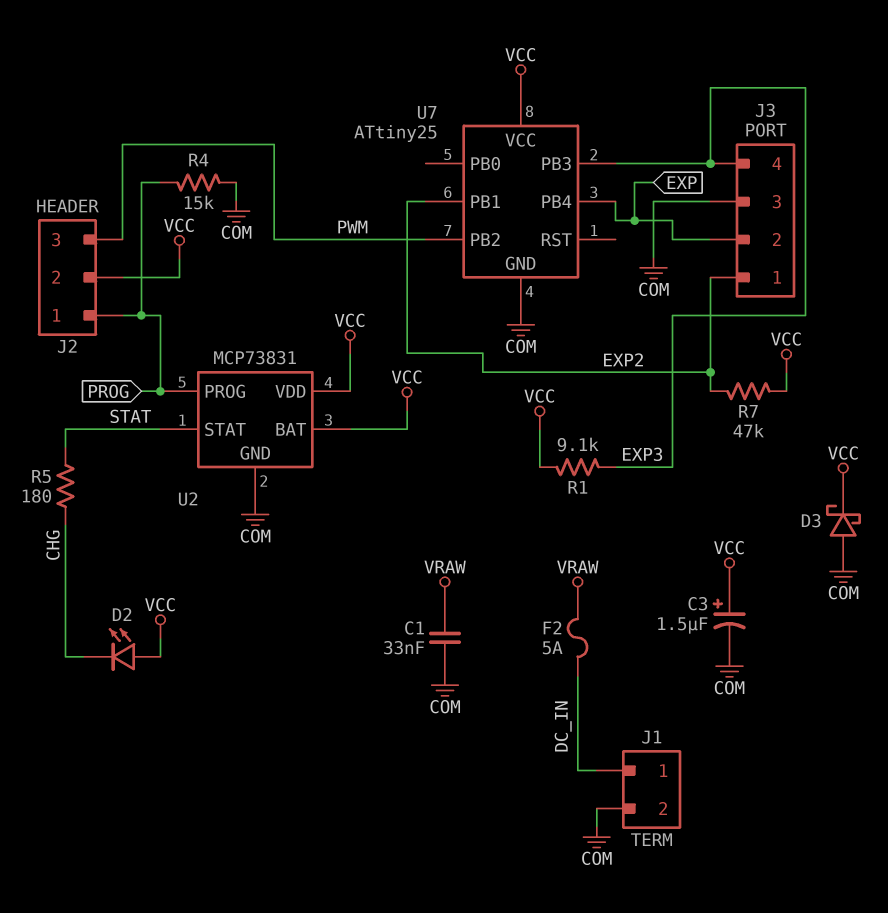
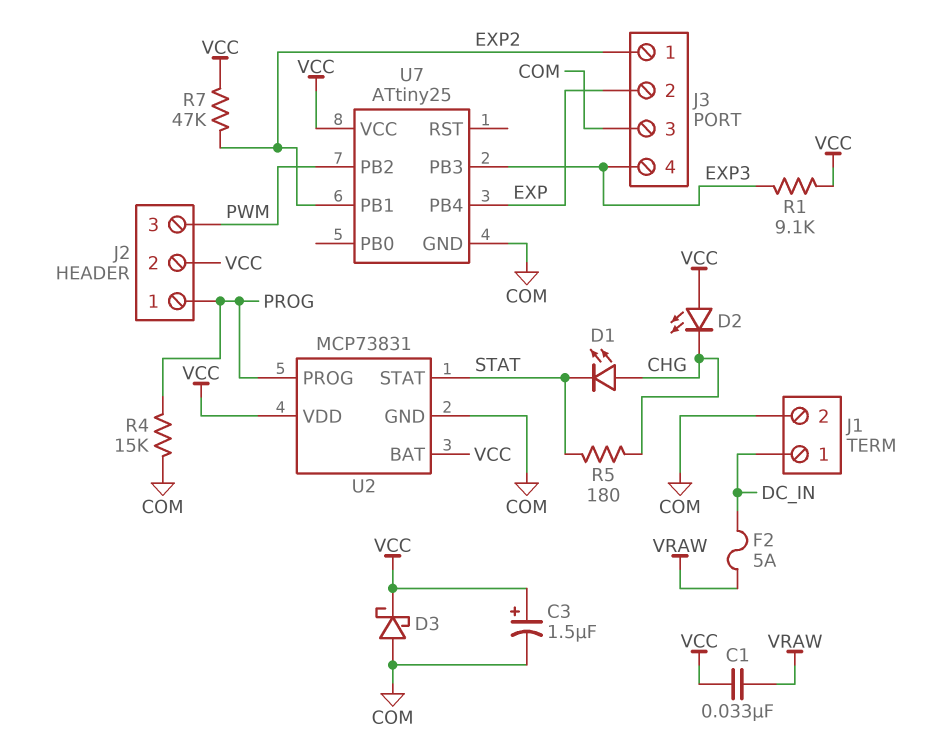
C1: 33nF (COM, VRAW) -> 33nF (VCC, VRAW)
D1: none -> LED (A CHG, K STAT)

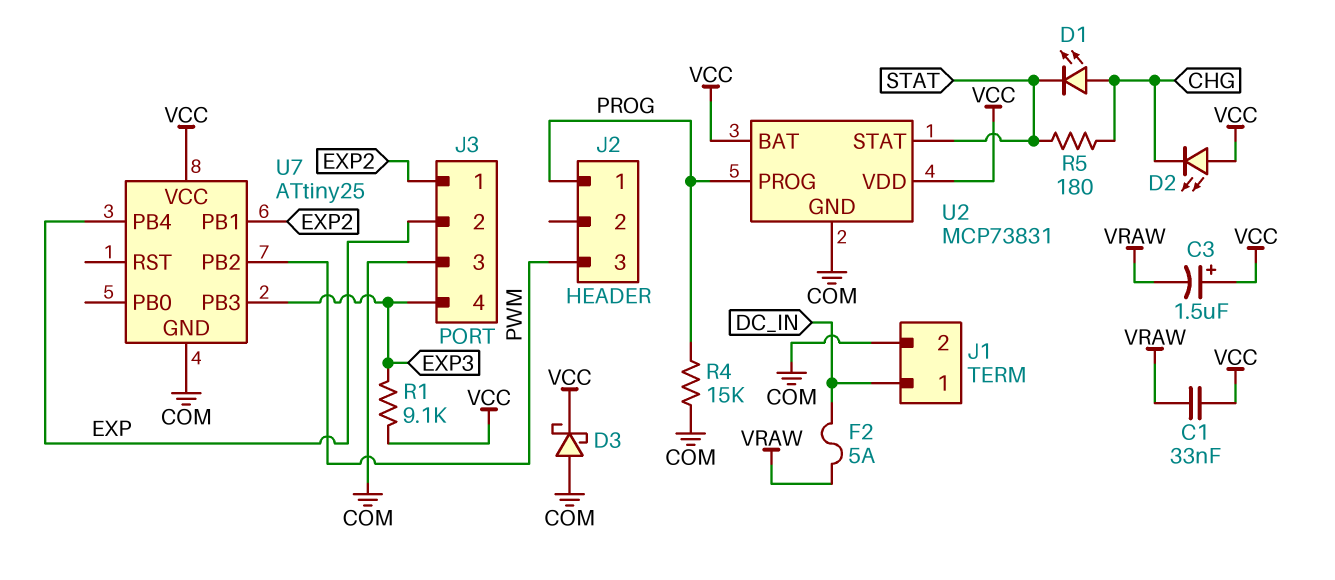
C3: 1.5uF (plus VCC, minus COM) -> 1.5uF (plus VCC, minus VRAW)
J2 pin 2: VCC -> none
R7: 47k (EXP2, VCC) -> none

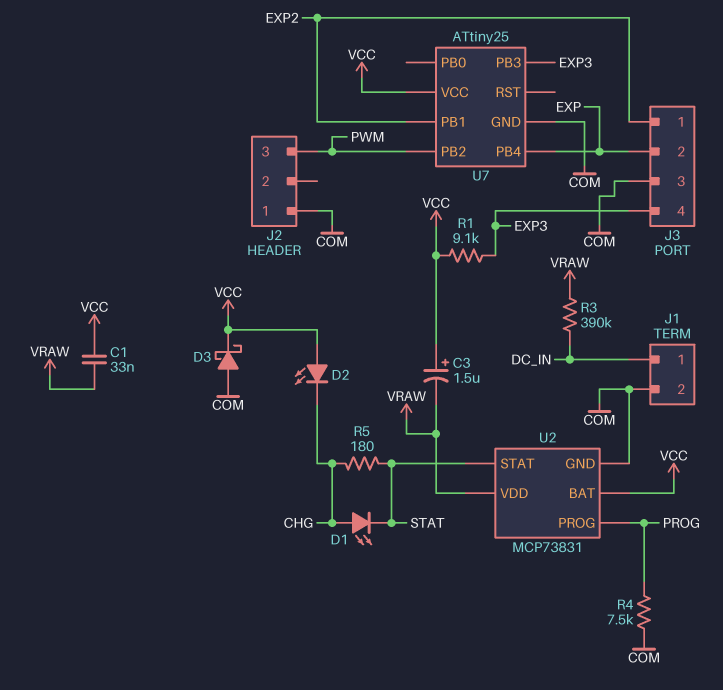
F2: 5A (DC_IN, VRAW) -> none
J2 pin 1: PROG -> COM
R3: none -> 390k (DC_IN, VRAW)
R4: 15k (COM, PROG) -> 7.5k (COM, PROG)
U2 pin VDD: VCC -> VRAW

